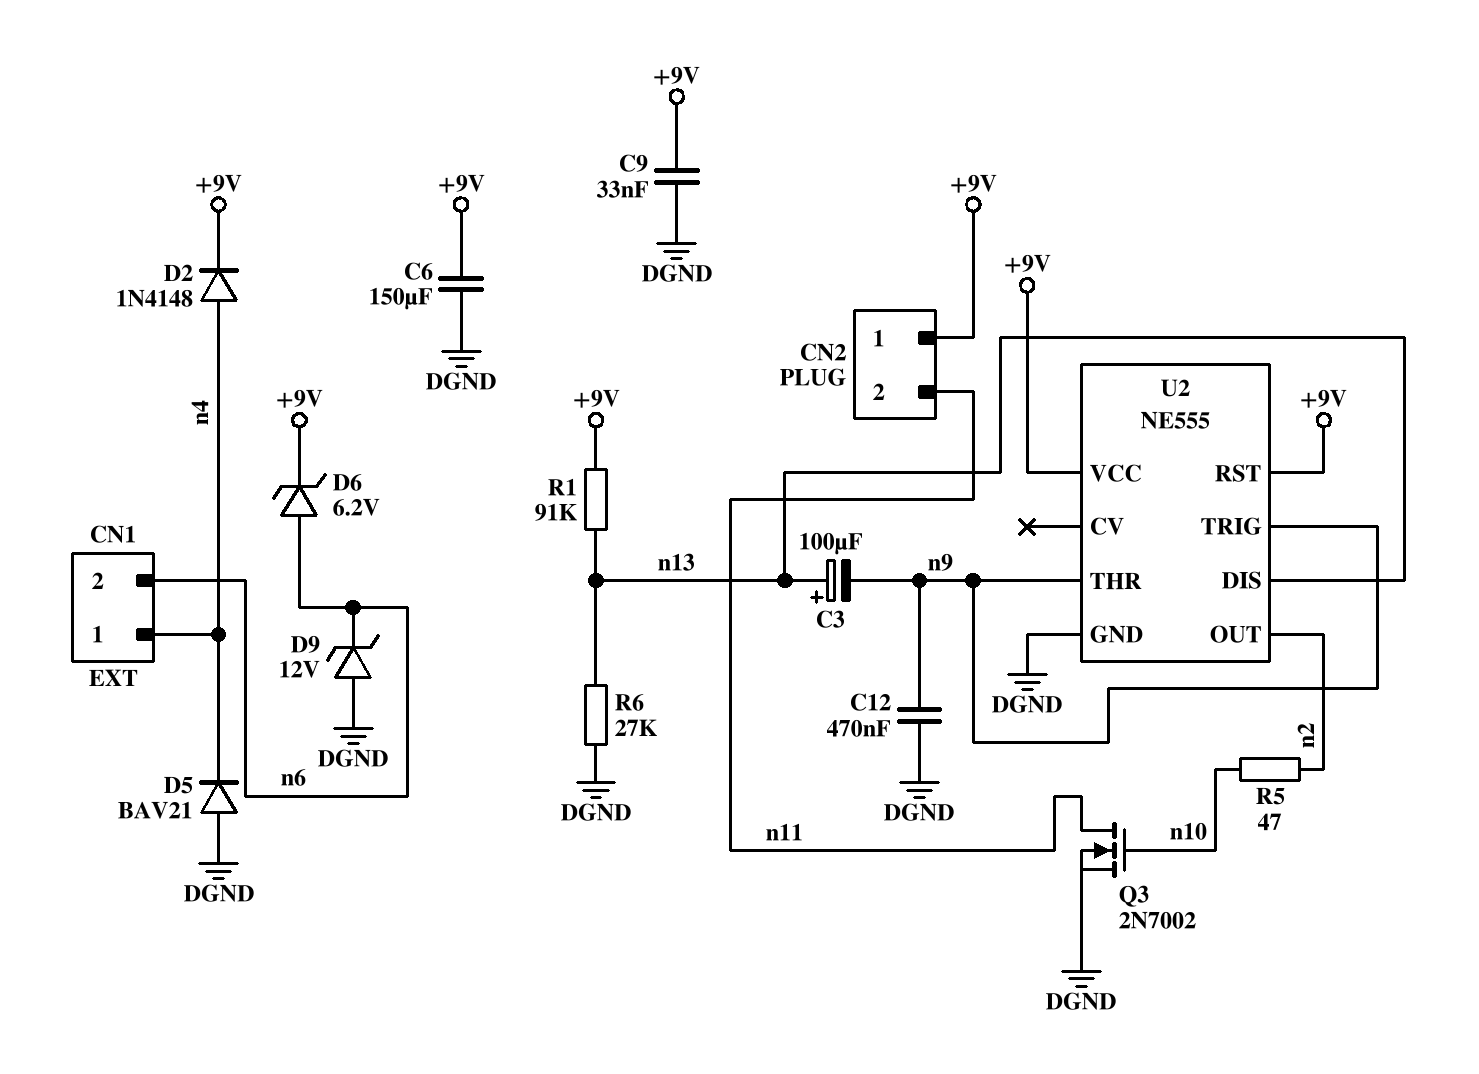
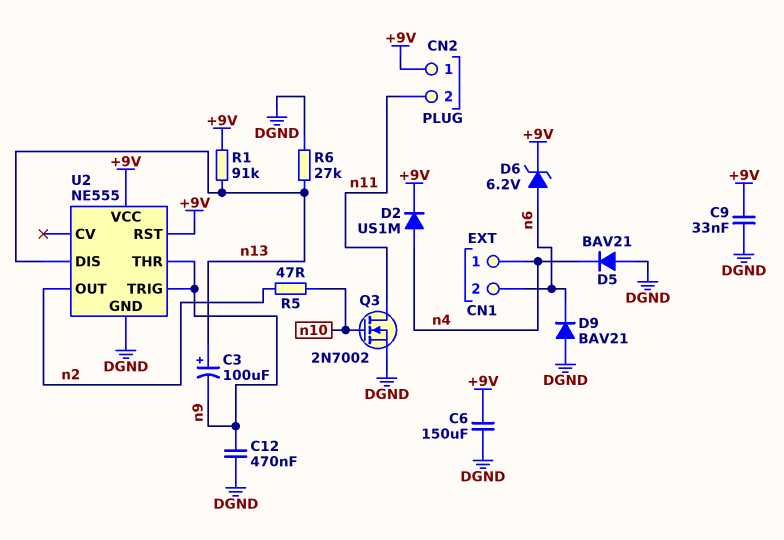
D2: diode 1N4148 (A n4, K +9V) -> diode US1M (A n4, K +9V)
D9: zener 12V (A DGND, K n6) -> diode BAV21 (A DGND, K n6)

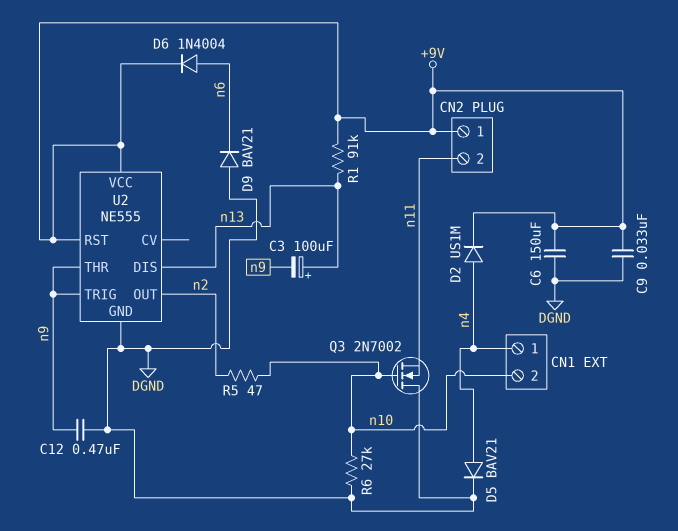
CN1 pin 2: n6 -> n10
D5: diode BAV21 (A DGND, K n4) -> diode BAV21 (A n4, K DGND)
D6: zener 6.2V (A n6, K +9V) -> diode 1N4004 (A n6, K +9V)
Q3: NMOS 2N7002 (G n10, D n11, S DGND) -> NMOS 2N7002 (G n10, D DGND, S n11)
R6: 27k (DGND, n13) -> 27k (DGND, n10)

